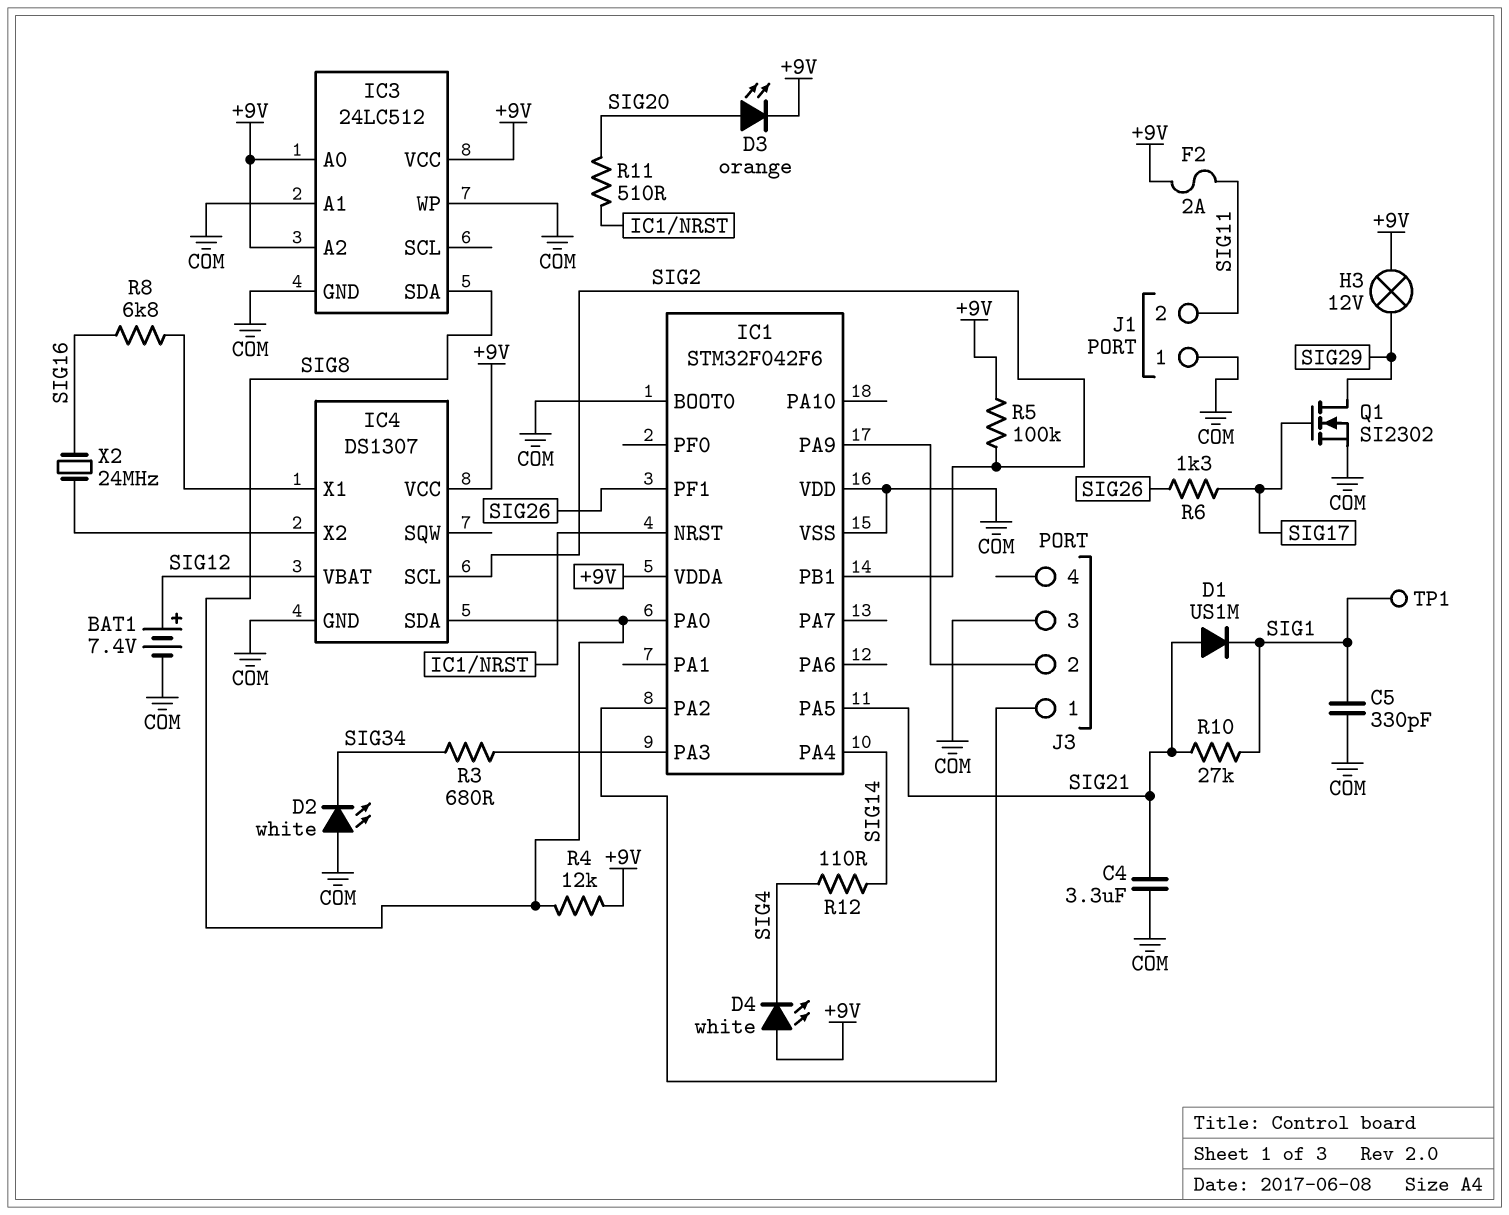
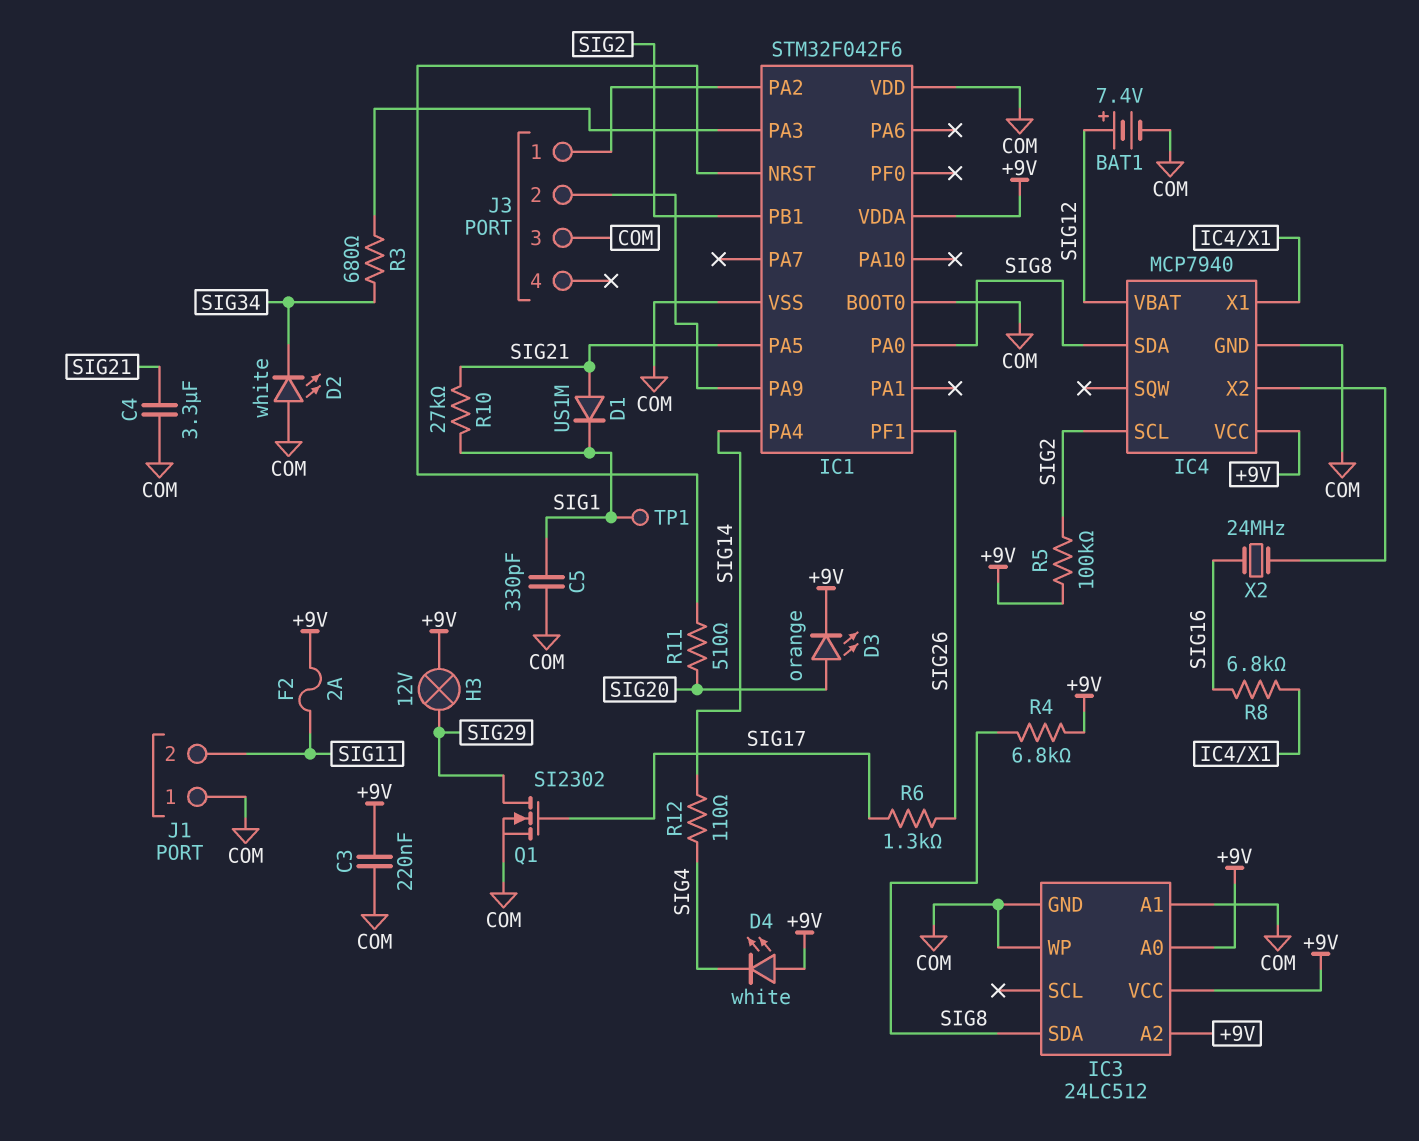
C3: none -> 220nF (+9V, COM)
IC4: DS1307 -> MCP7940
R4: 12k (+9V, SIG8) -> 6.8k (+9V, SIG8)

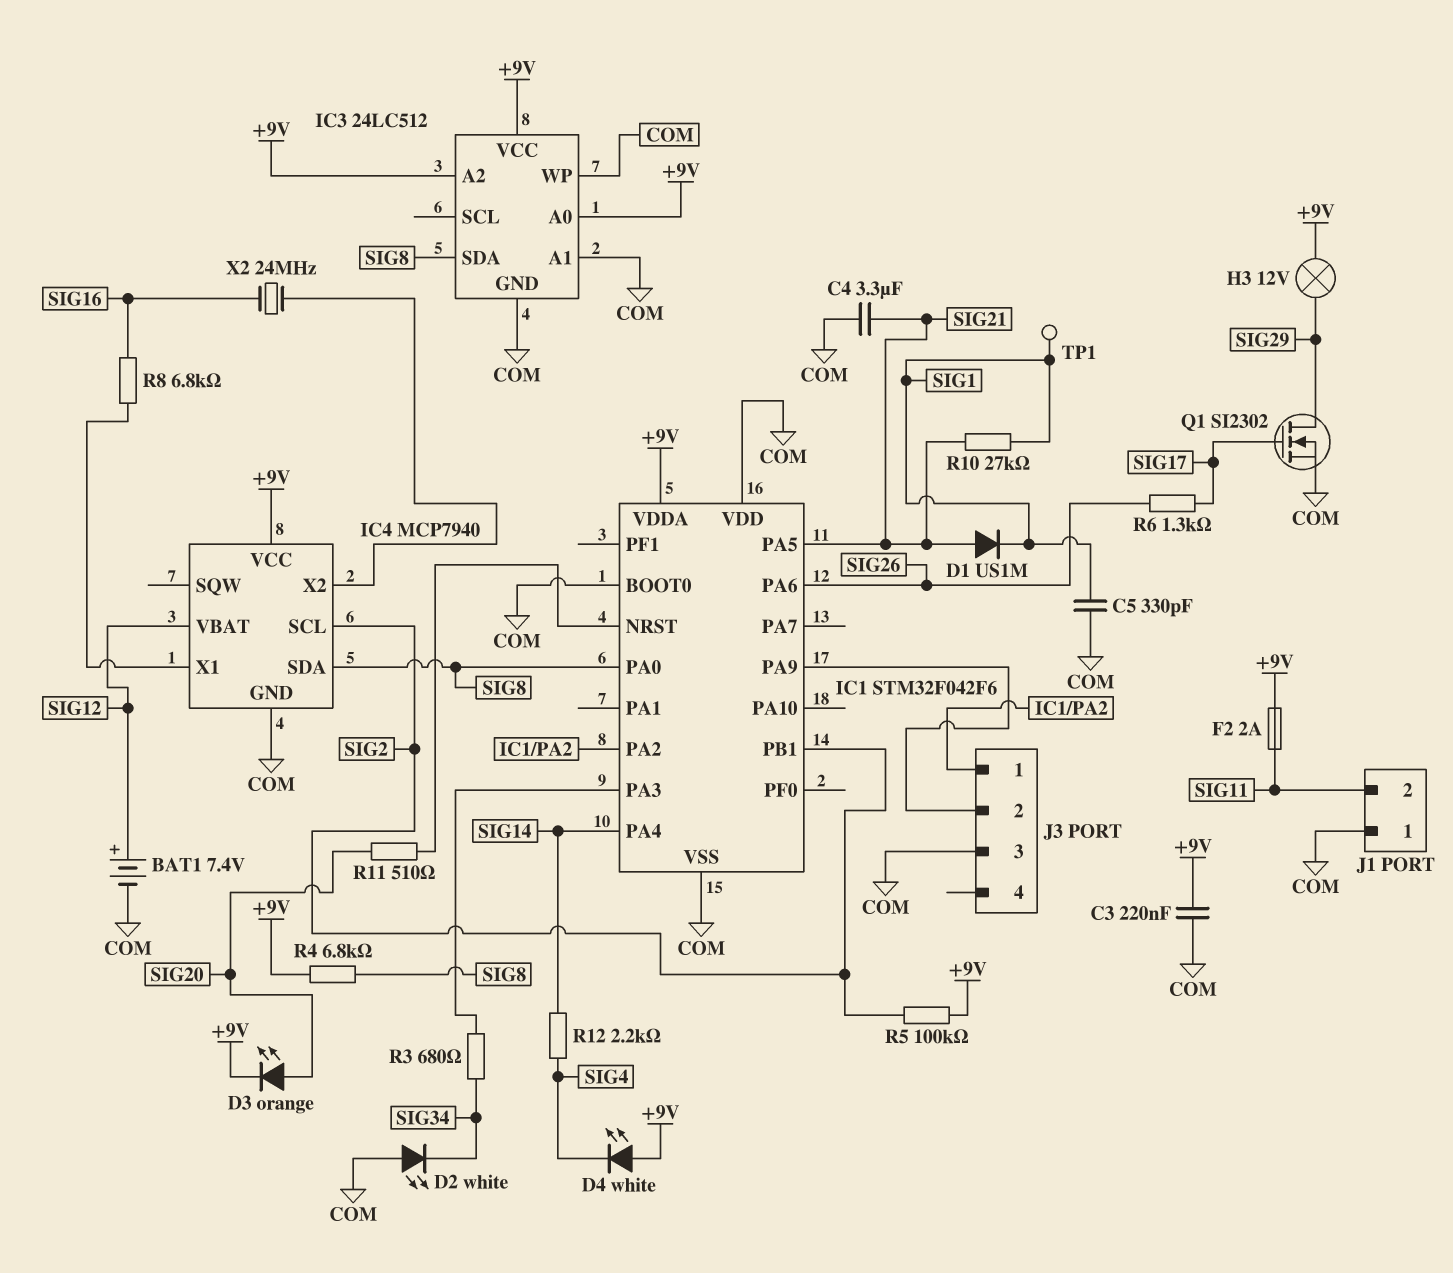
IC1 pin PA6: none -> SIG26
IC1 pin PF1: SIG26 -> none
R12: 110 (SIG4, SIG14) -> 2.2k (SIG4, SIG14)

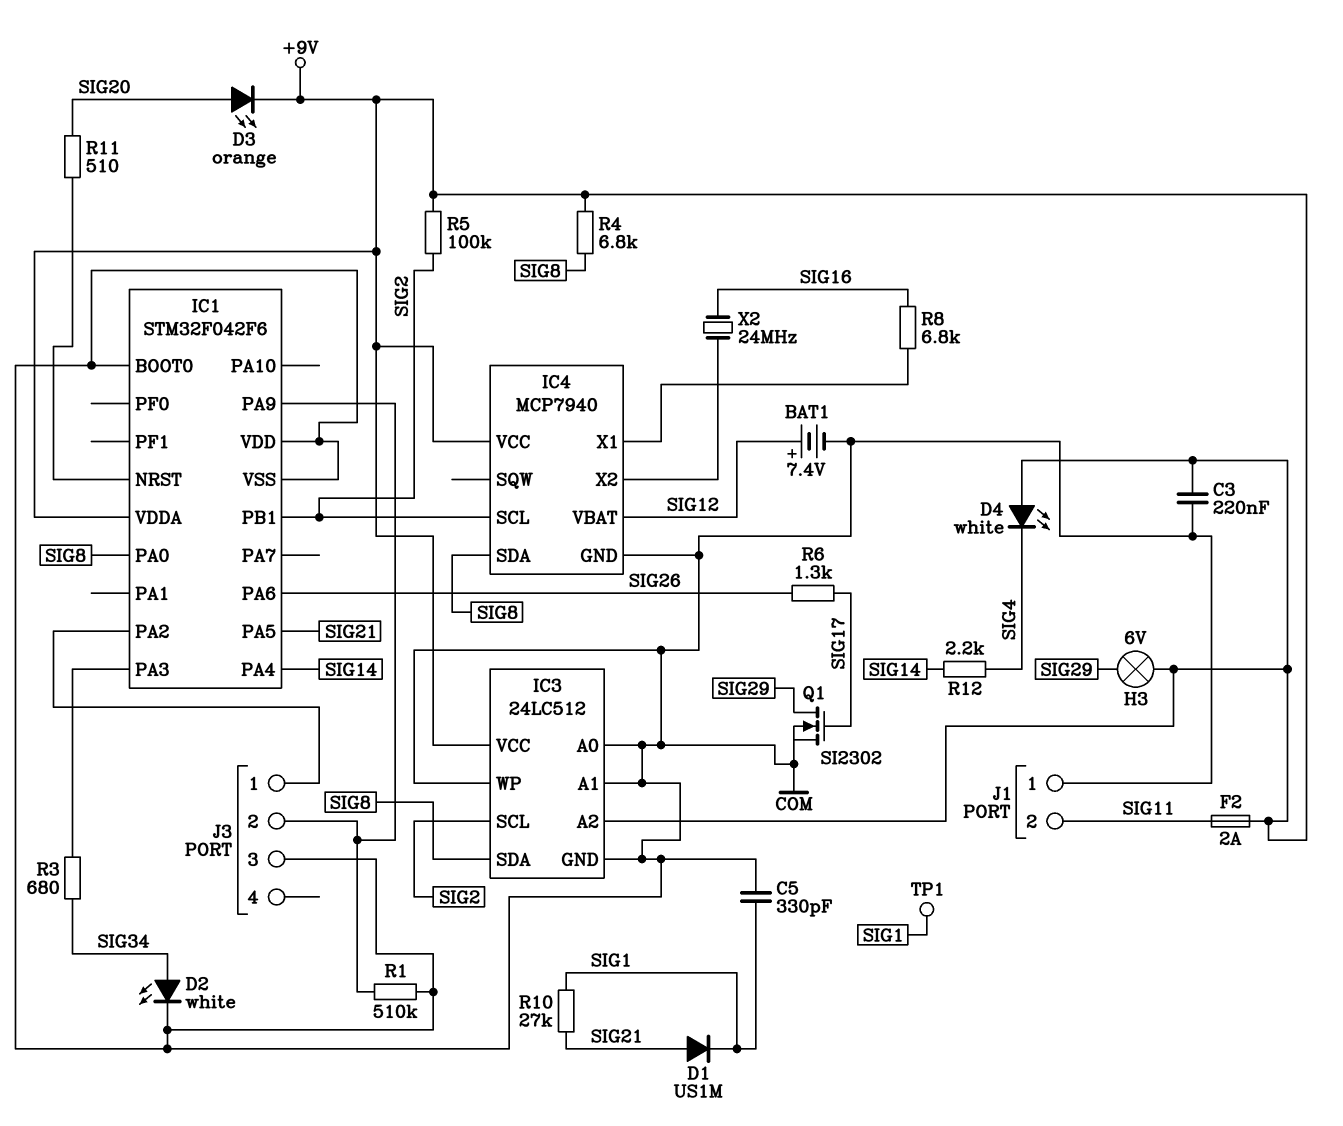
C4: 3.3uF (COM, SIG21) -> none
D2: LED white (A COM, K SIG34) -> LED white (A SIG34, K COM)
H3: lamp 12V (+9V, SIG29) -> lamp 6V (+9V, SIG29)
IC3 pin A0: +9V -> COM
IC3 pin SCL: none -> SIG2
R1: none -> 510k (COM, IC1/PA9)

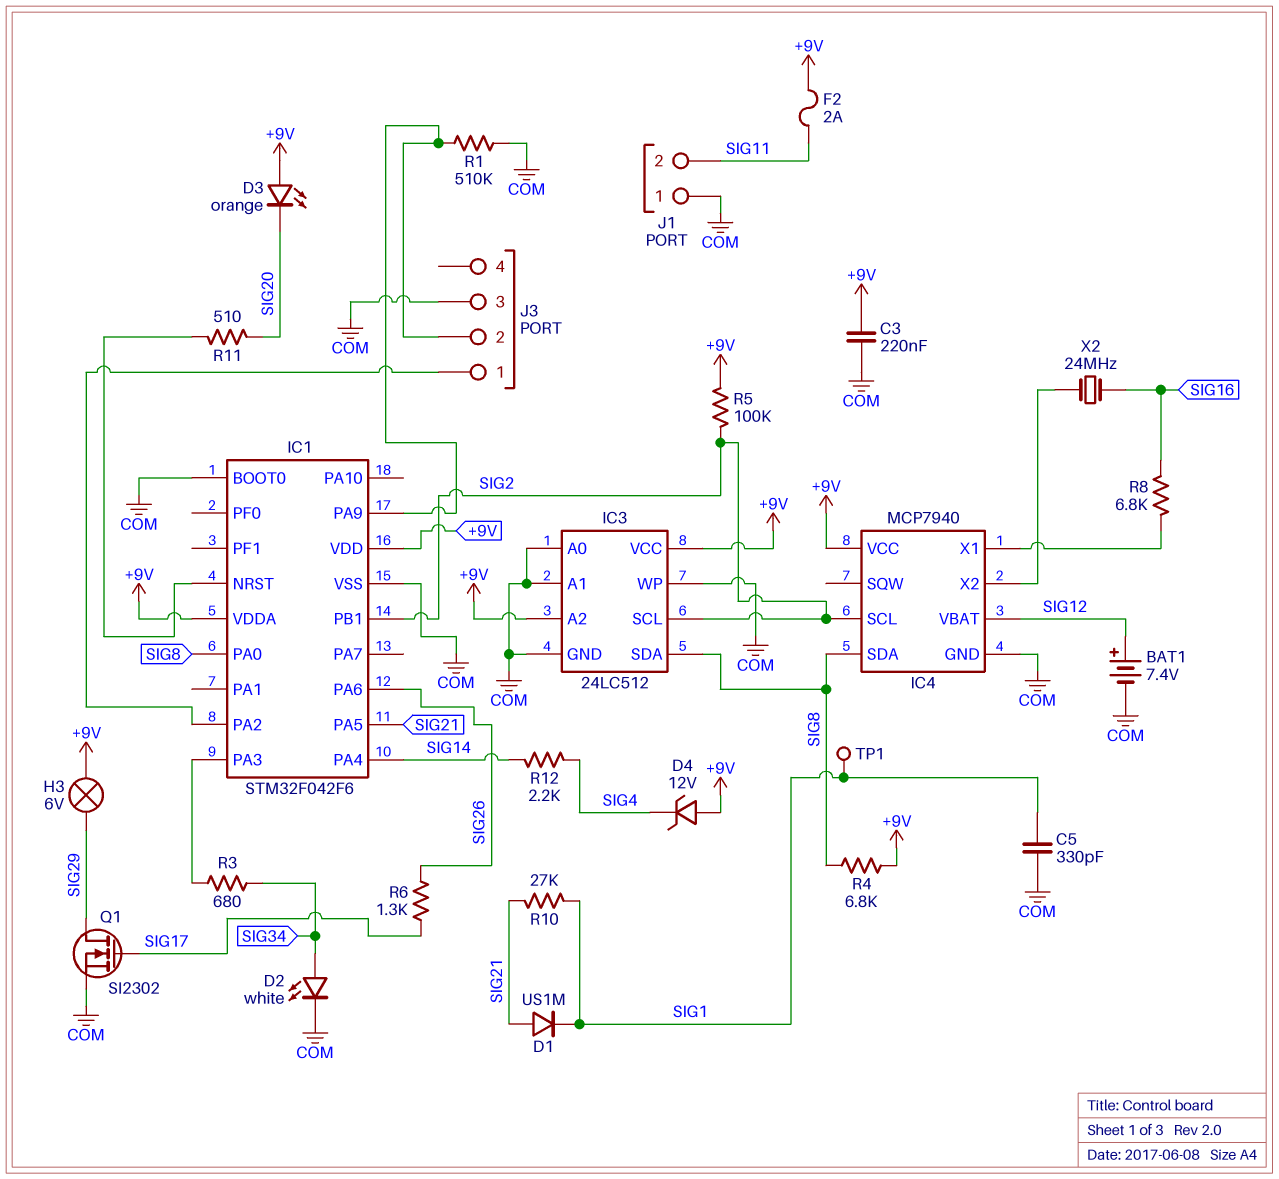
D3: LED orange (A SIG20, K +9V) -> LED orange (A +9V, K SIG20)
D4: LED white (A +9V, K SIG4) -> zener 12V (A +9V, K SIG4)
IC1 pin VDD: COM -> +9V

